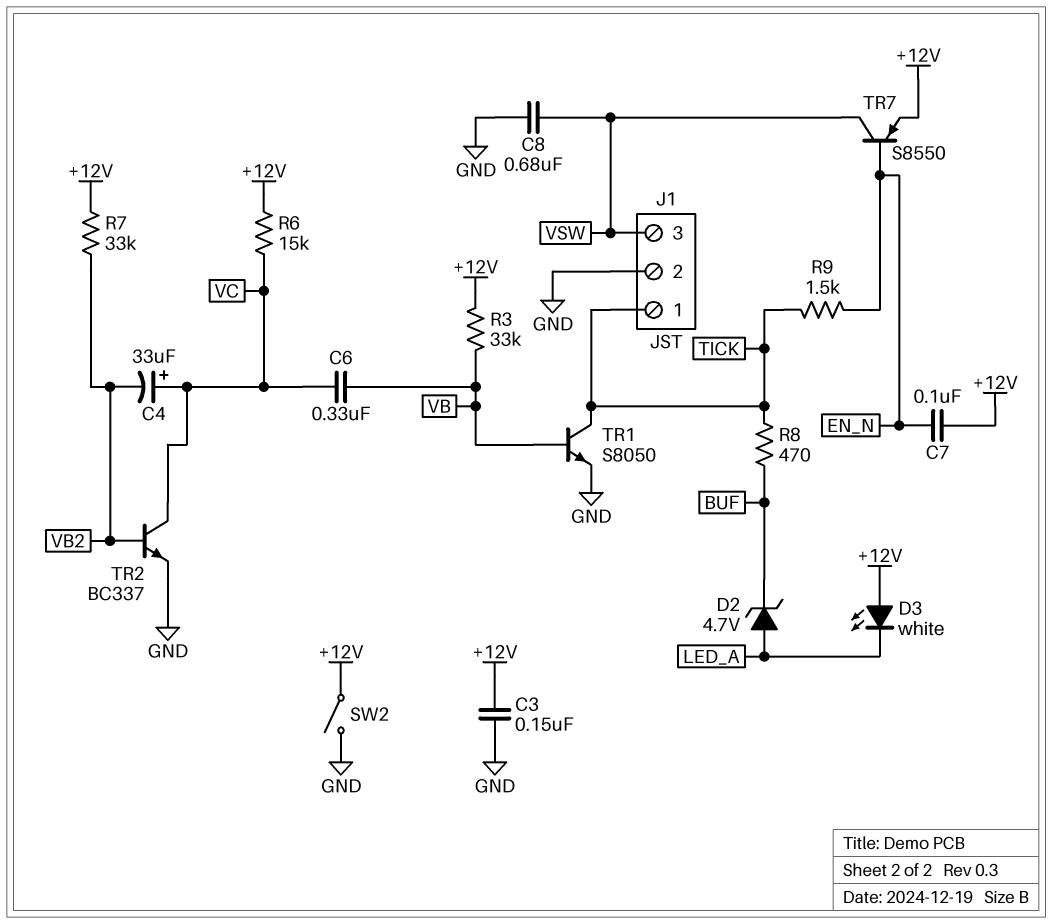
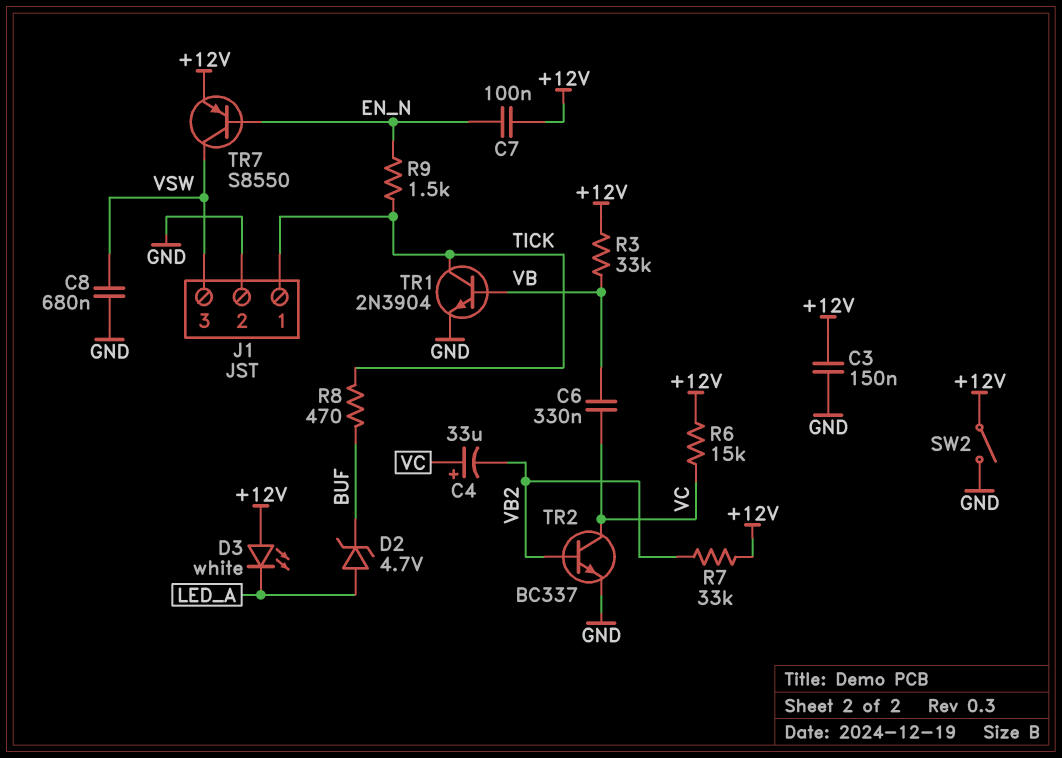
TR1: NPN S8050 (B VB, C TICK, E GND) -> NPN 2N3904 (B VB, C TICK, E GND)

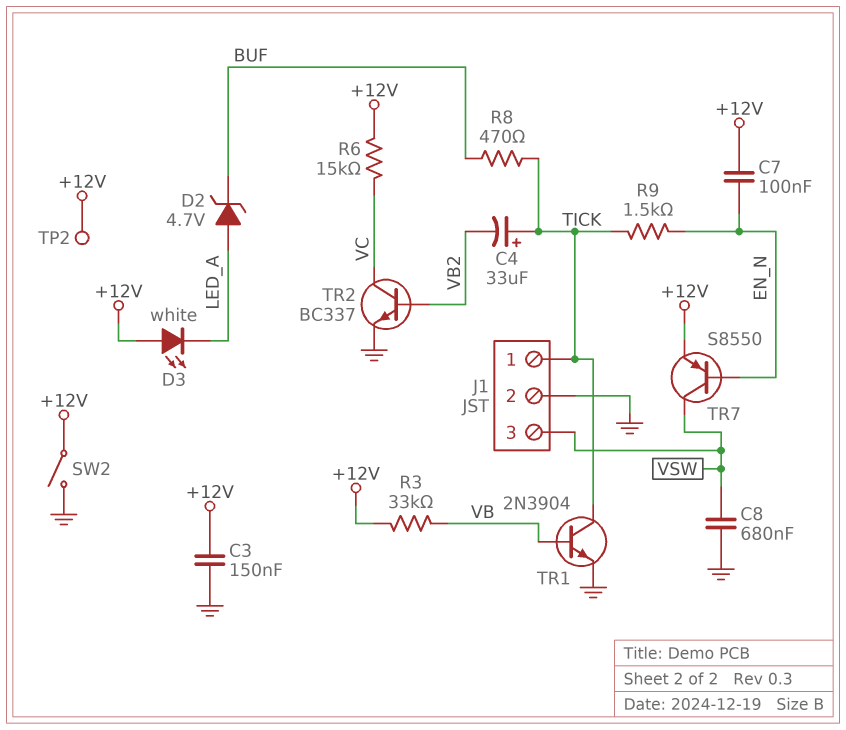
C4: 33uF (plus VC, minus VB2) -> 33uF (plus TICK, minus VB2)
C6: 330nF (VB, VC) -> none
R7: 33k (+12V, VB2) -> none
TP2: none -> test point (+12V)

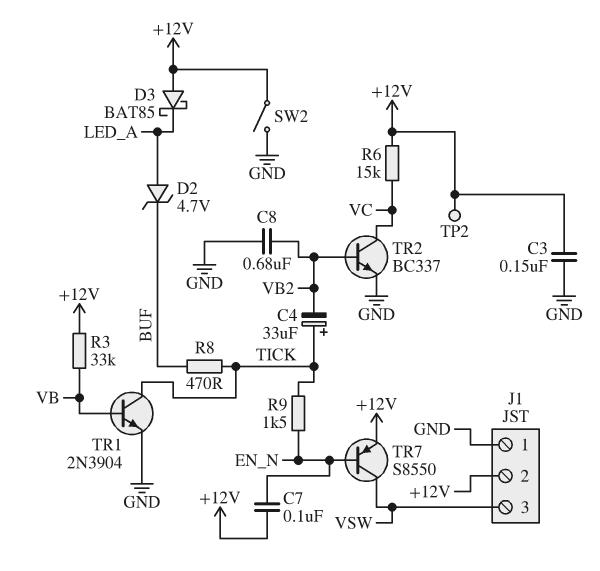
C8: 680nF (GND, VSW) -> 680nF (GND, VB2)
D3: LED white (A +12V, K LED_A) -> schottky BAT85 (A +12V, K LED_A)
J1 pin 1: TICK -> GND
J1 pin 2: GND -> +12V

